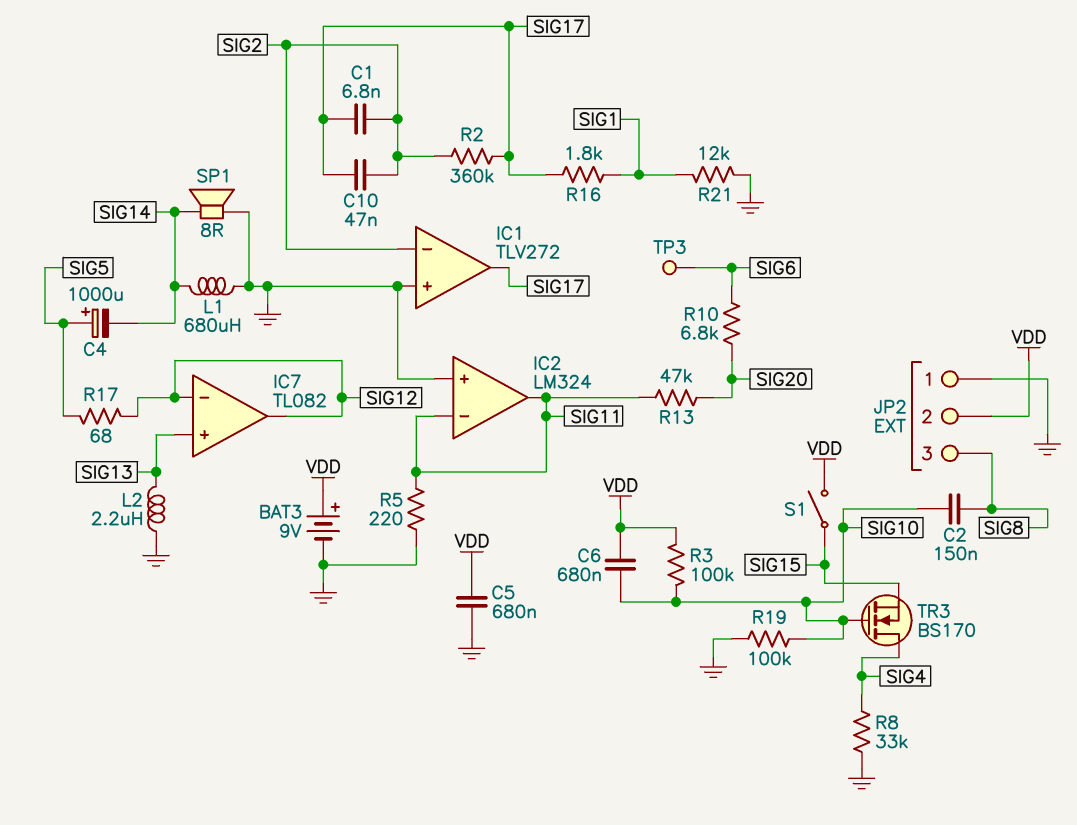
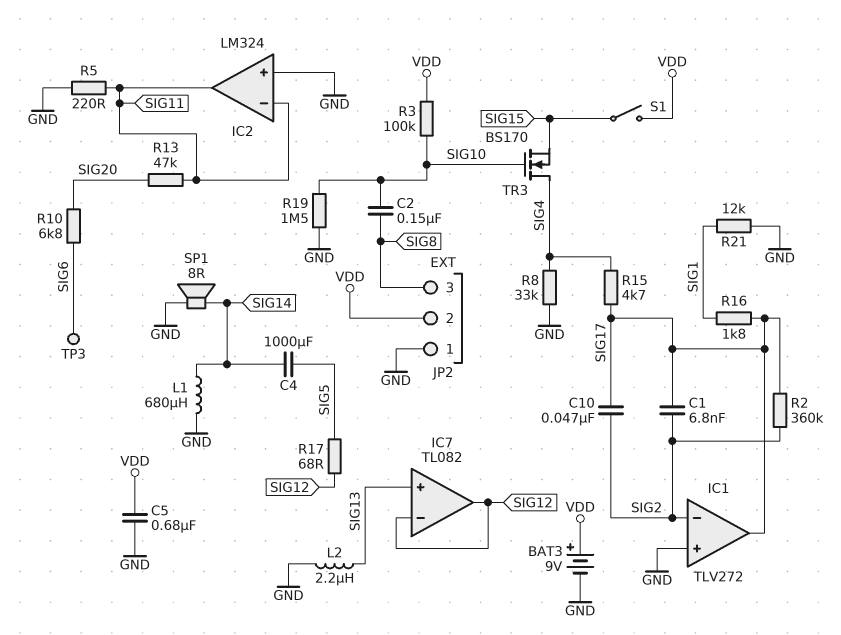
C4: 1000uF (plus SIG5, minus SIG14) -> 1000uF (SIG5, SIG14)
C6: 680nF (SIG10, VDD) -> none
R15: none -> 4.7k (SIG4, SIG17)
R19: 100k (GND, SIG10) -> 1.5M (GND, SIG10)

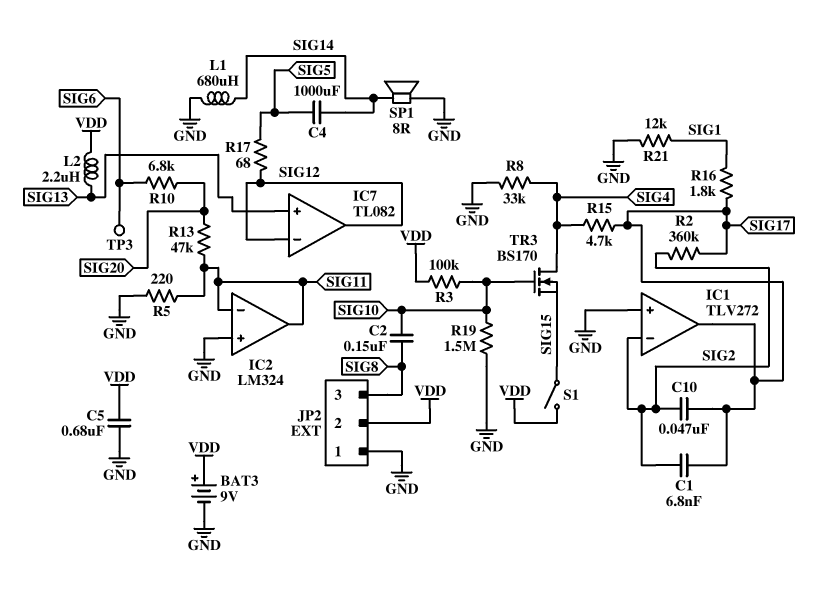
L2: 2.2uH (GND, SIG13) -> 2.2uH (SIG13, VDD)

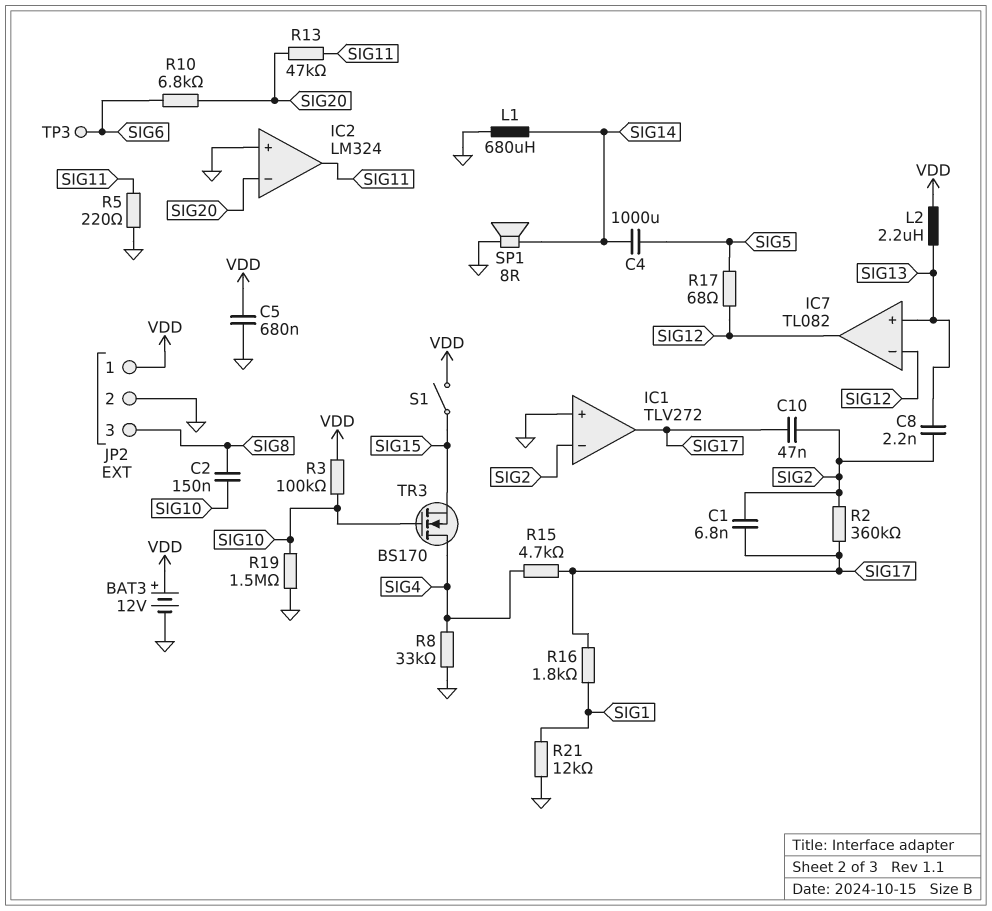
BAT3: 9V (plus VDD, minus GND) -> 12V (plus VDD, minus GND)
C8: none -> 2.2nF (SIG2, SIG13)
IC2 pin in-: SIG11 -> SIG20
JP2 pin 1: GND -> VDD
JP2 pin 2: VDD -> GND

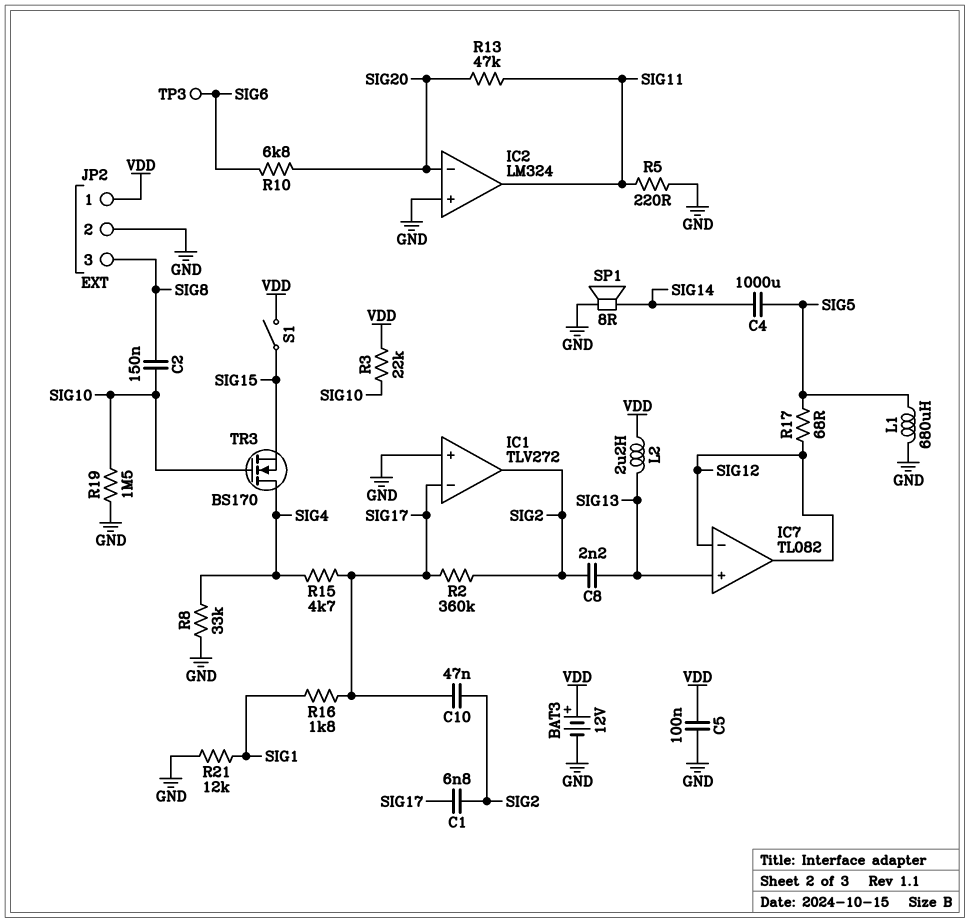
C5: 680nF (GND, VDD) -> 100nF (GND, VDD)
IC1 pin in-: SIG2 -> SIG17
IC1 pin out: SIG17 -> SIG2
L1: 680uH (GND, SIG14) -> 680uH (GND, SIG5)
R3: 100k (SIG10, VDD) -> 22k (SIG10, VDD)

